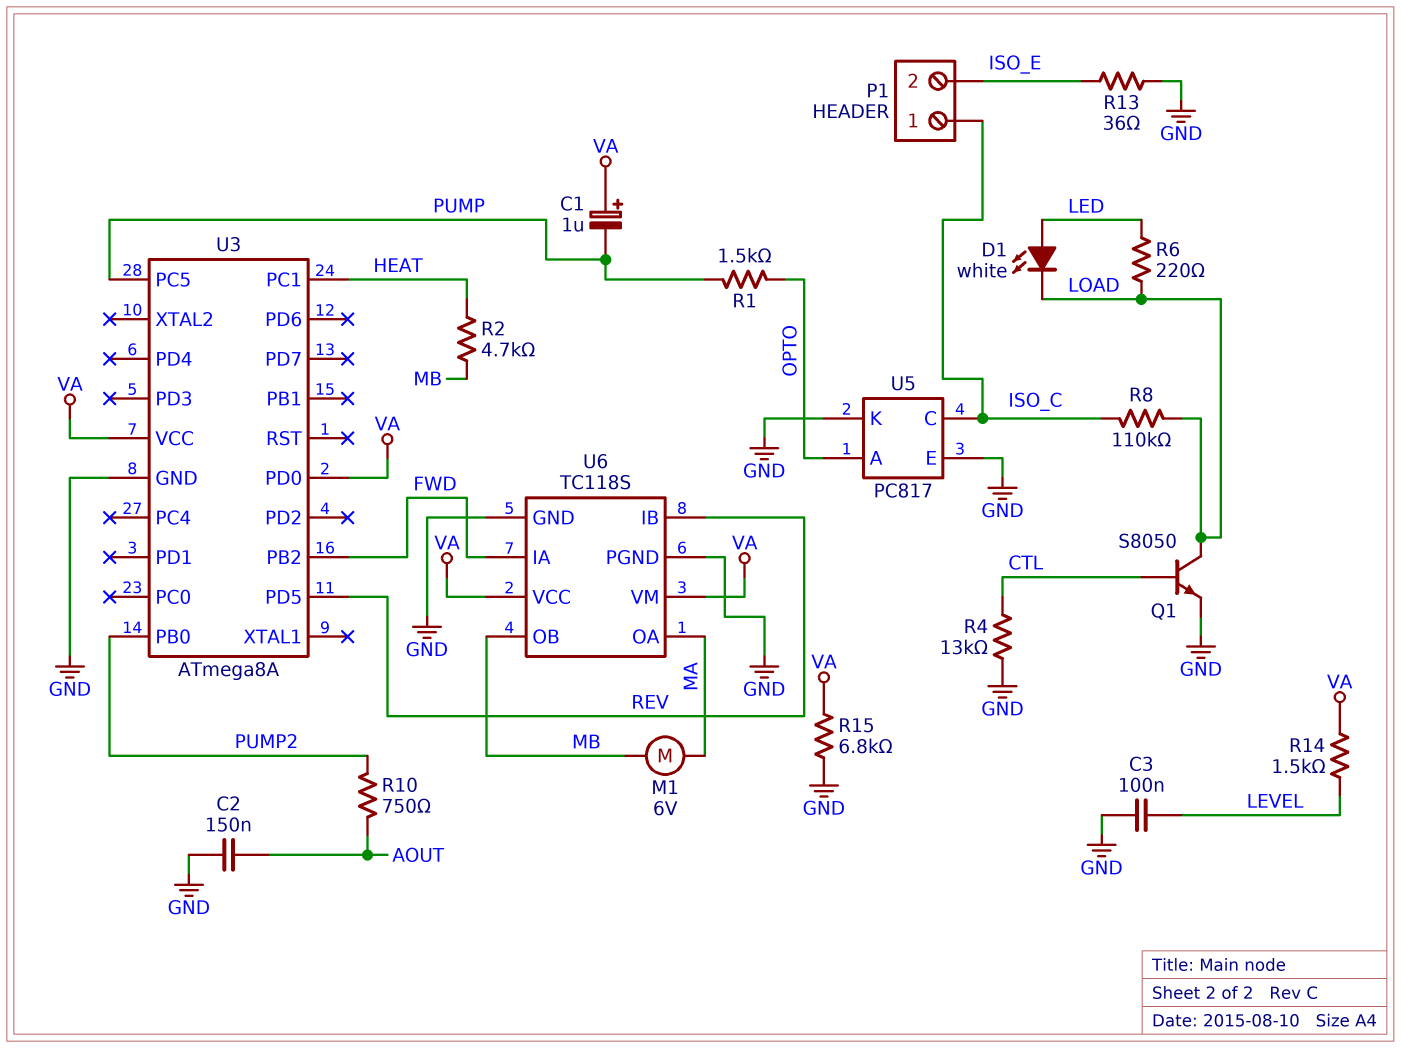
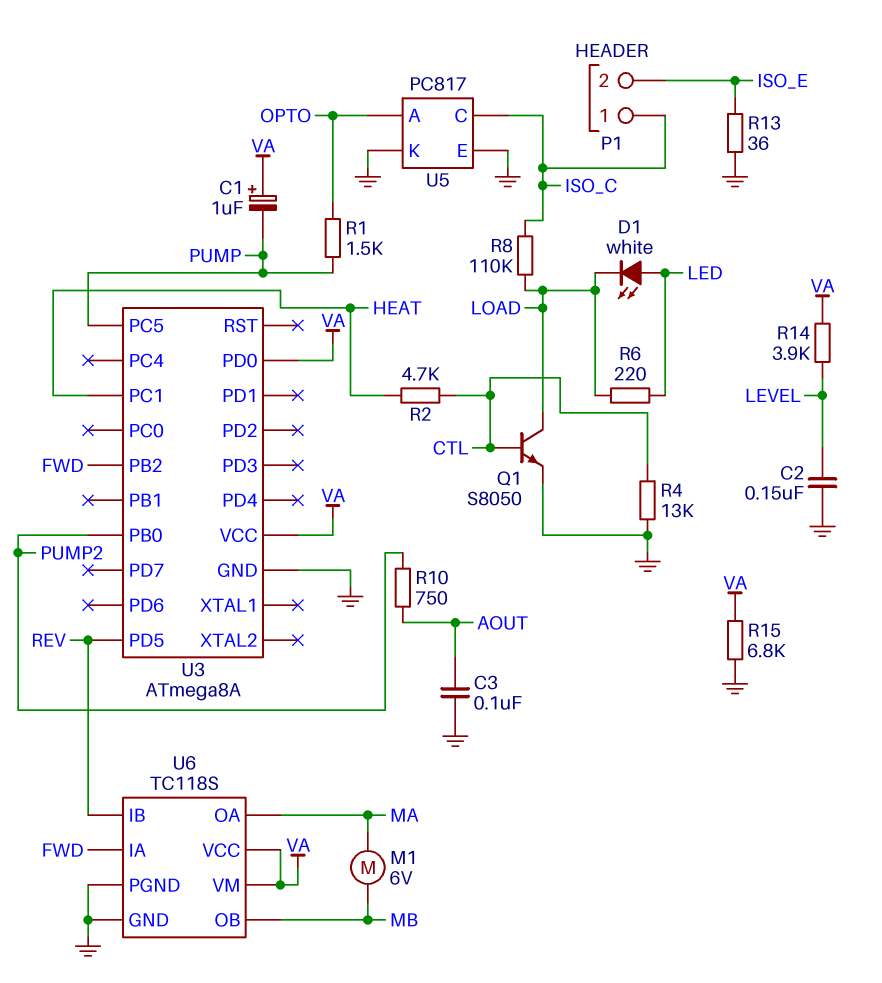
C2: 150nF (AOUT, GND) -> 150nF (GND, LEVEL)
C3: 100nF (GND, LEVEL) -> 100nF (AOUT, GND)
R2: 4.7k (HEAT, MB) -> 4.7k (CTL, HEAT)
R14: 1.5k (LEVEL, VA) -> 3.9k (LEVEL, VA)

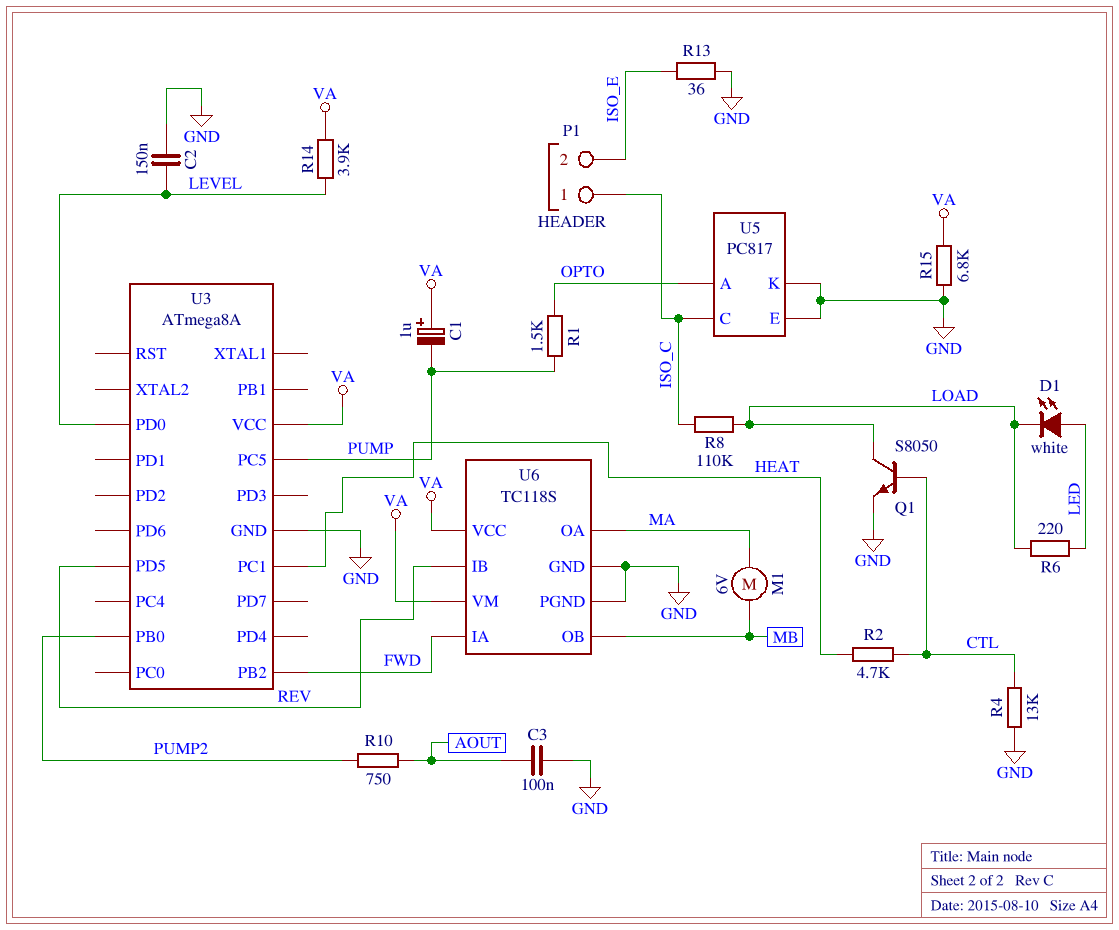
U3 pin PD0: VA -> LEVEL

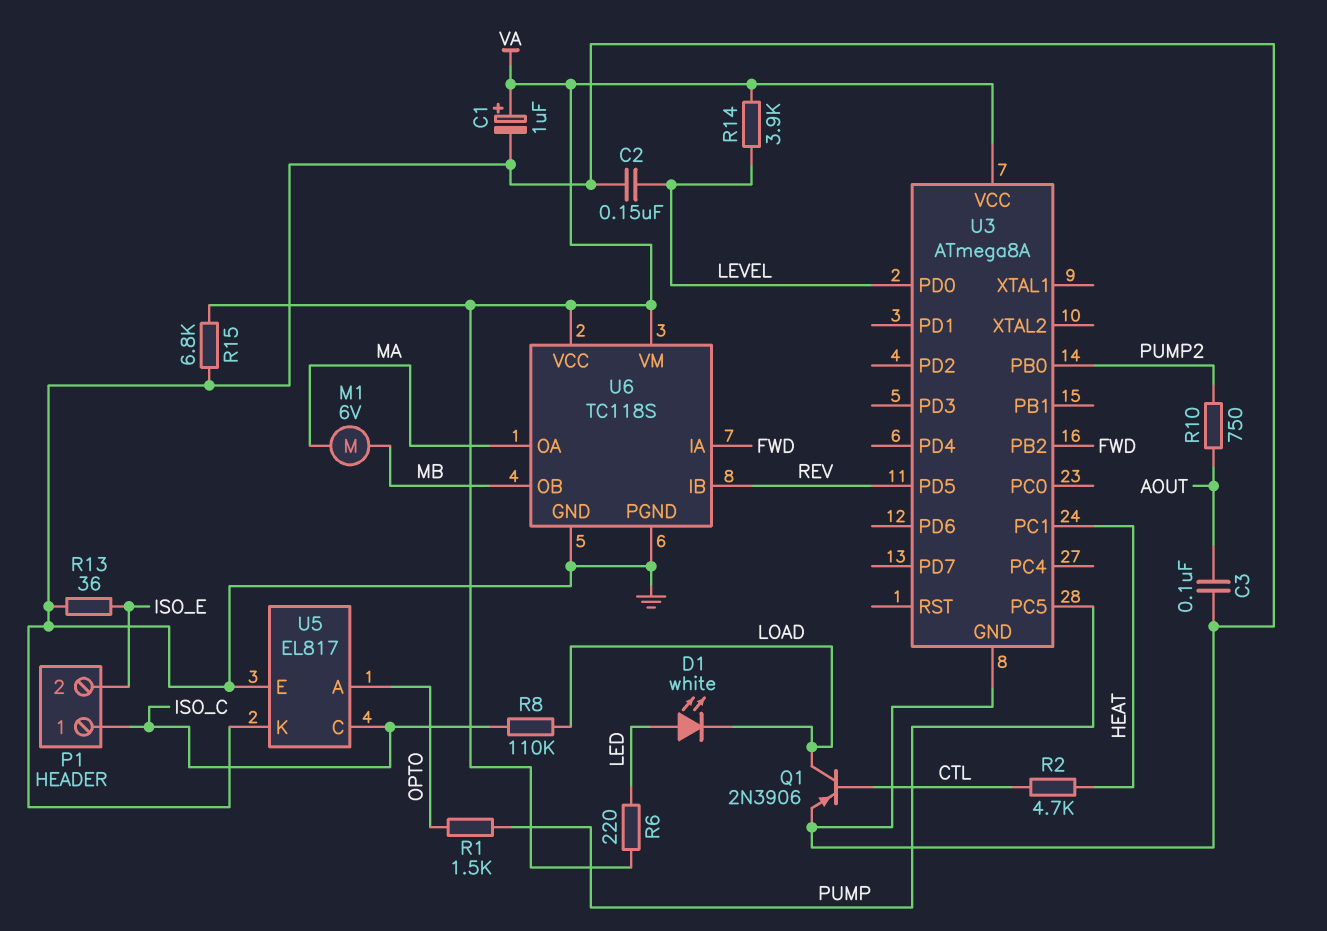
C1: 1uF (plus VA, minus PUMP) -> 1uF (plus VA, minus GND)
Q1: NPN S8050 (B CTL, C LOAD, E GND) -> PNP 2N3906 (B CTL, C LOAD, E GND)
R4: 13k (CTL, GND) -> none
R6: 220 (LED, LOAD) -> 220 (LED, VA)
U5: PC817 -> EL817

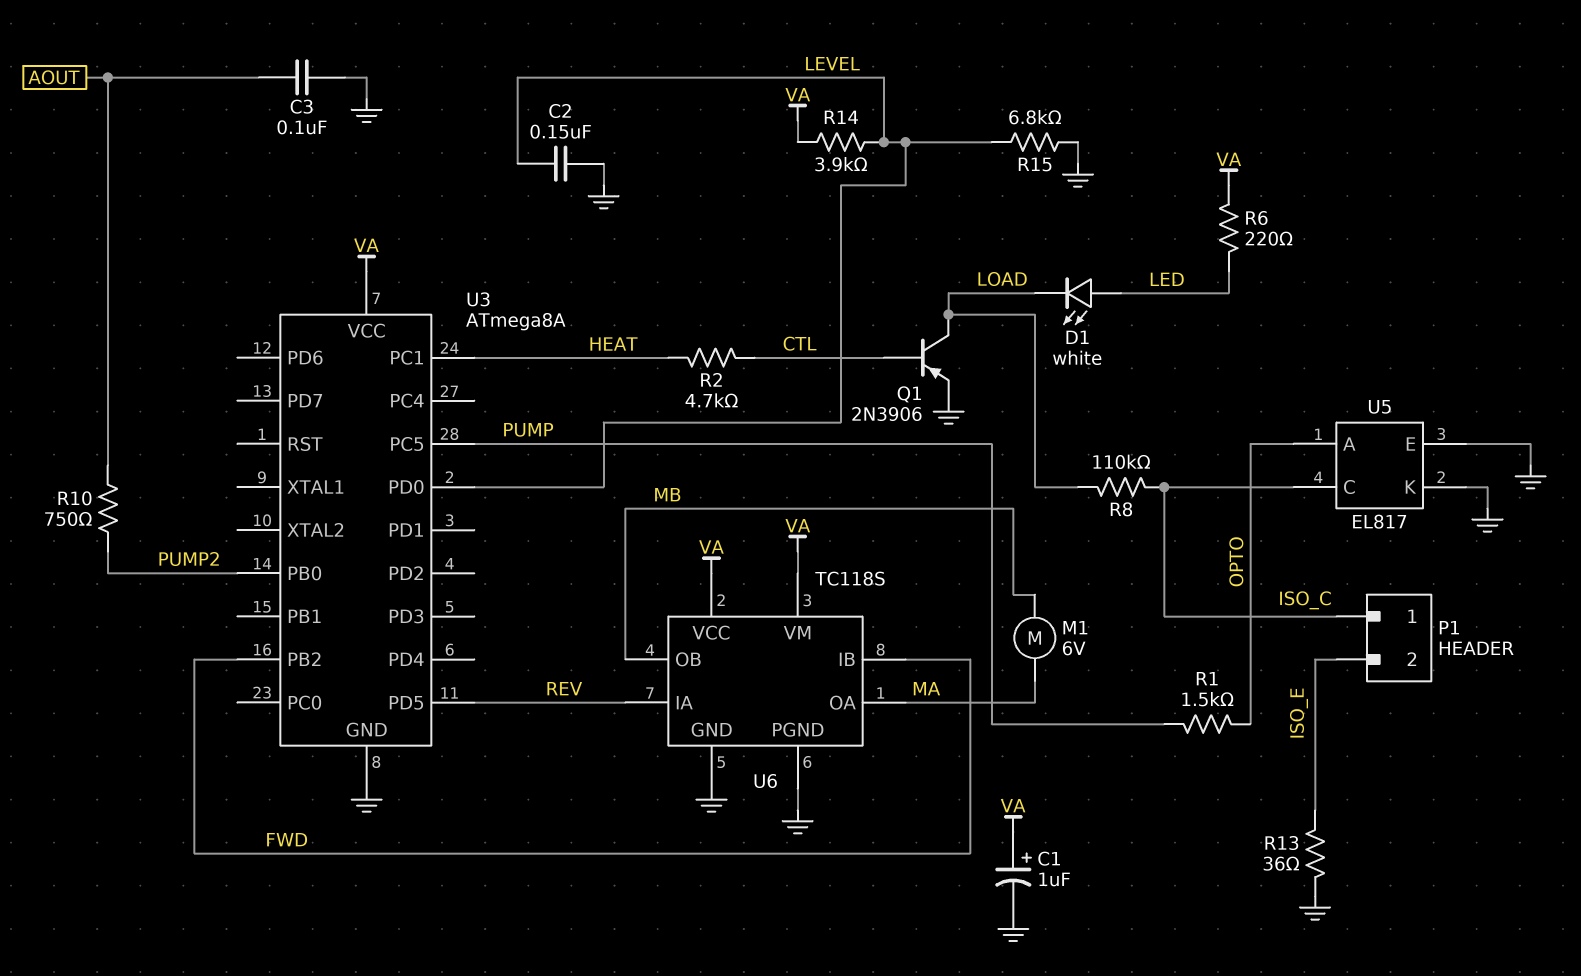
R15: 6.8k (GND, VA) -> 6.8k (GND, LEVEL)
U6 pin IA: FWD -> REV
U6 pin IB: REV -> FWD

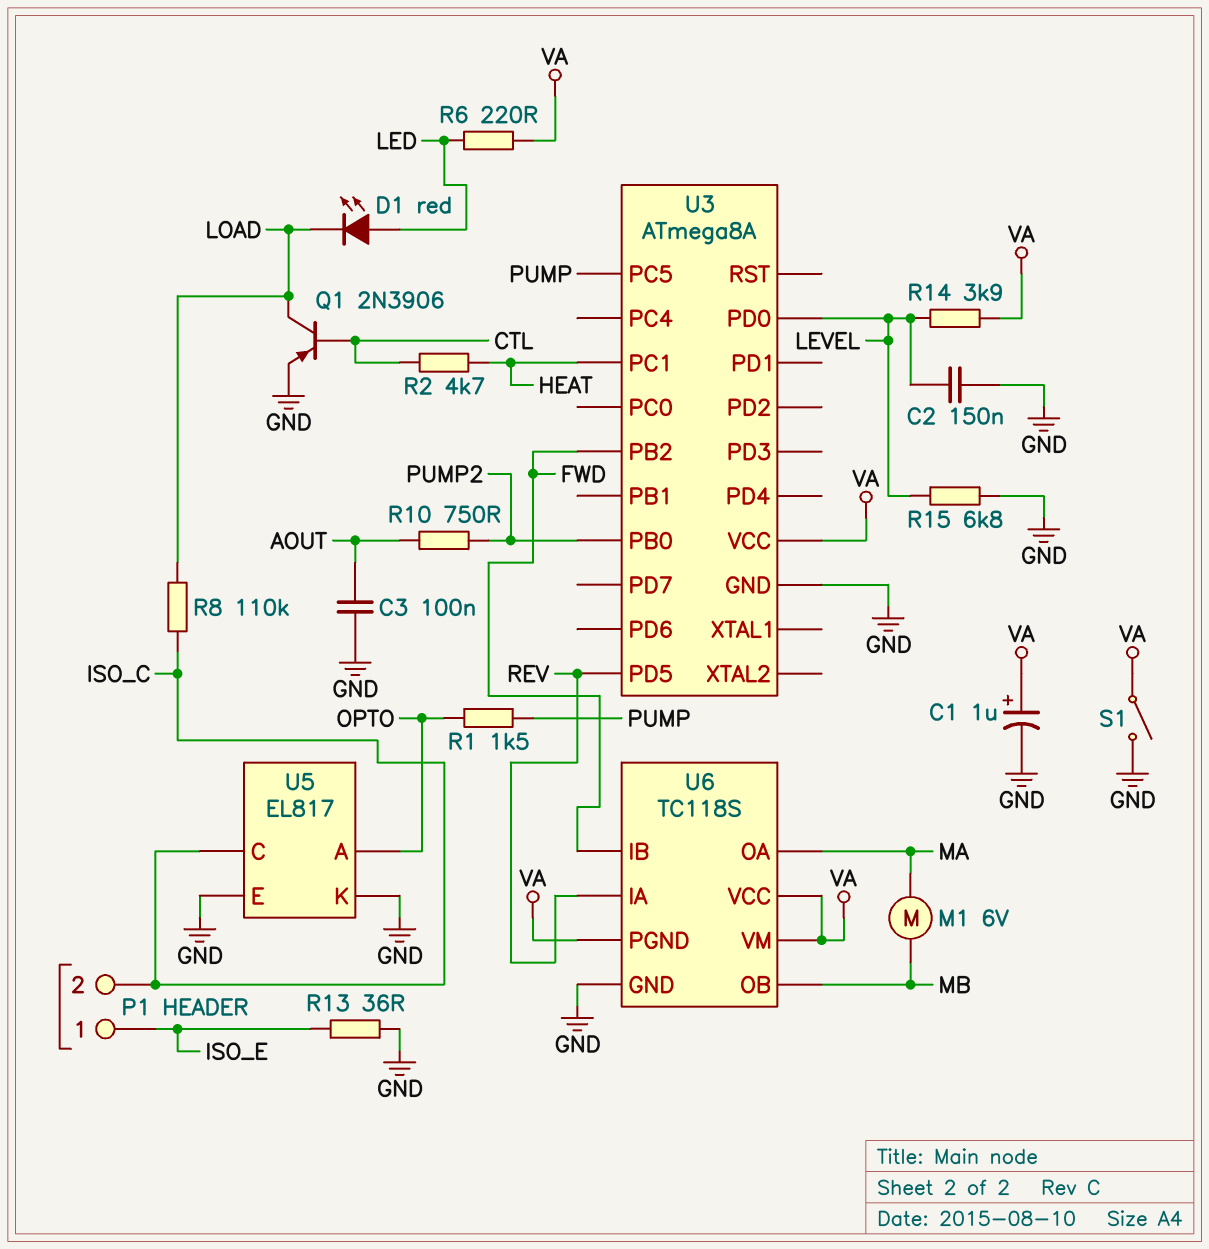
D1: LED white (A LED, K LOAD) -> LED red (A LED, K LOAD)
P1 pin 1: ISO_C -> ISO_E
P1 pin 2: ISO_E -> ISO_C
S1: none -> switch (GND, VA)
U6 pin PGND: GND -> VA

